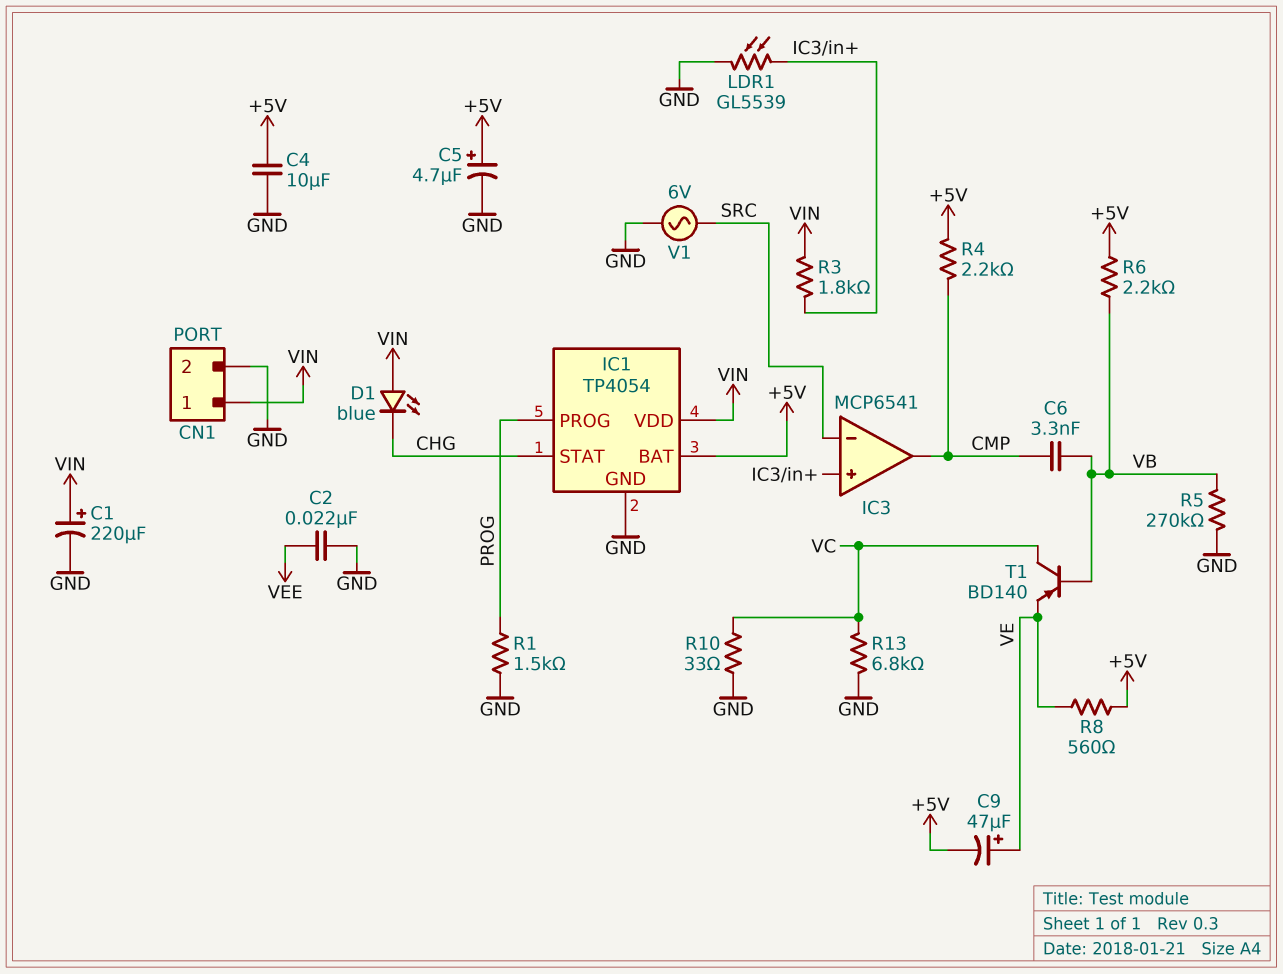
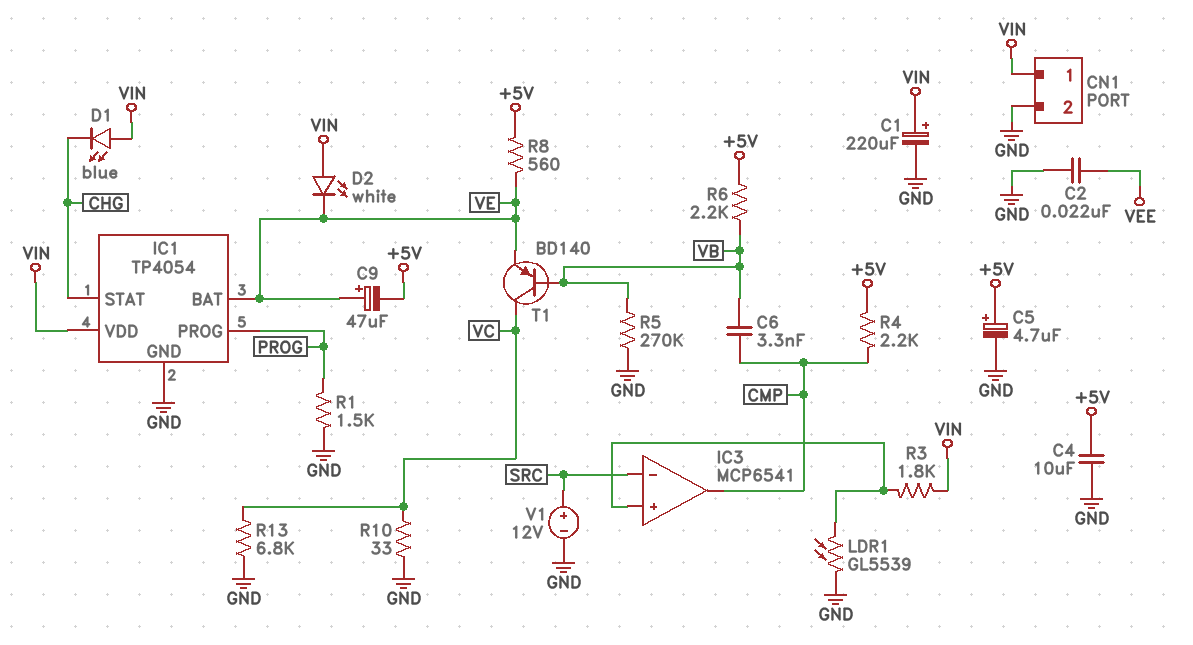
D2: none -> LED white (A VIN, K VE)
IC1 pin BAT: +5V -> VE
V1: AC 6V (GND, SRC) -> 12V (plus SRC, minus GND)

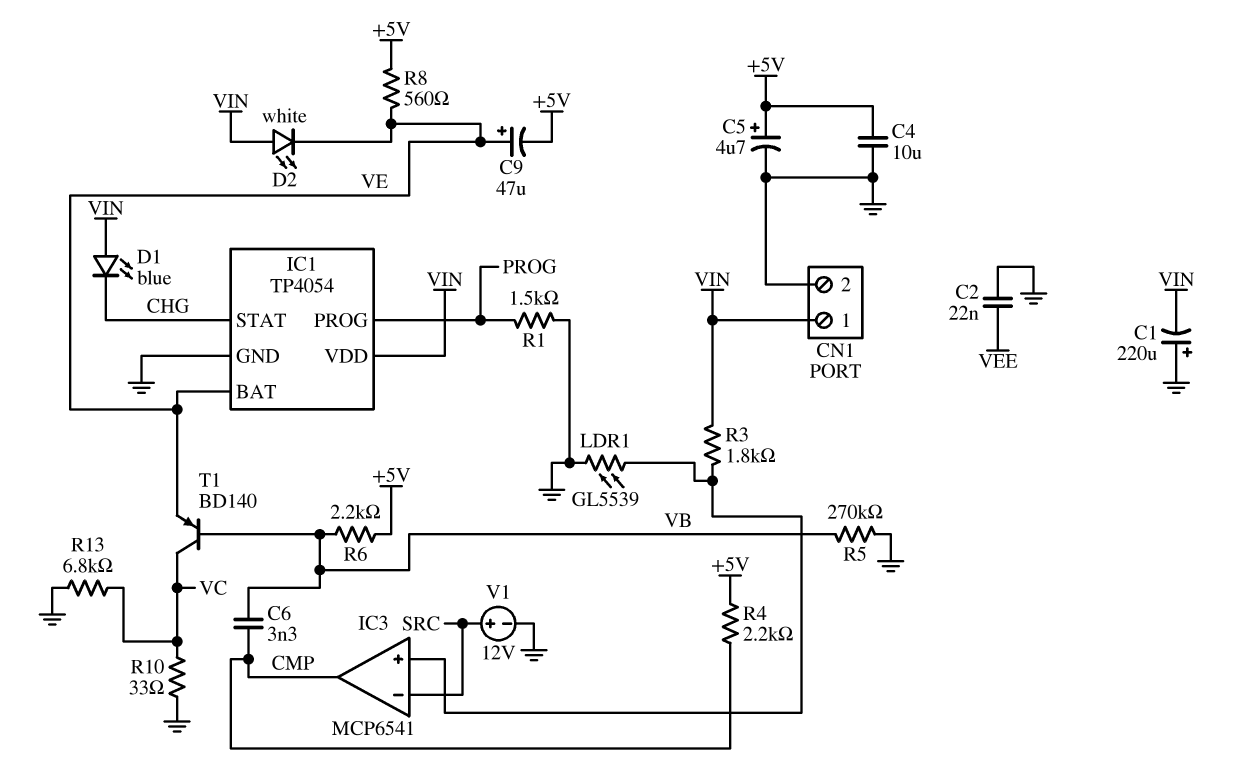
C1: 220uF (plus VIN, minus GND) -> 220uF (plus GND, minus VIN)

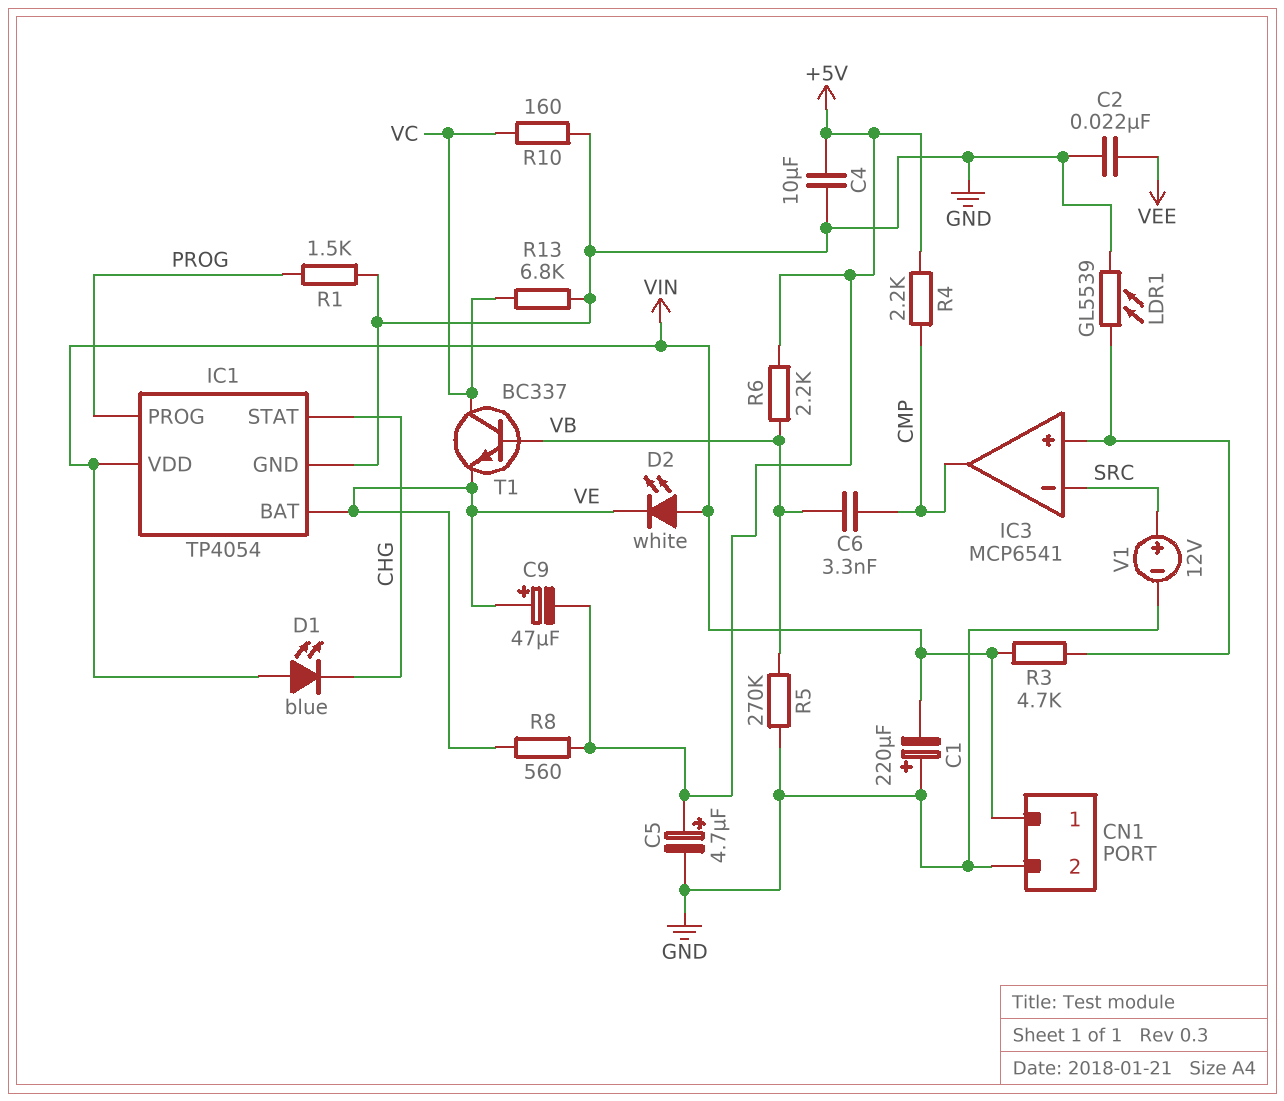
R3: 1.8k (IC3/in+, VIN) -> 4.7k (IC3/in+, VIN)
R10: 33 (GND, VC) -> 160 (GND, VC)
T1: PNP BD140 (B VB, C VC, E VE) -> NPN BC337 (B VB, C VC, E VE)

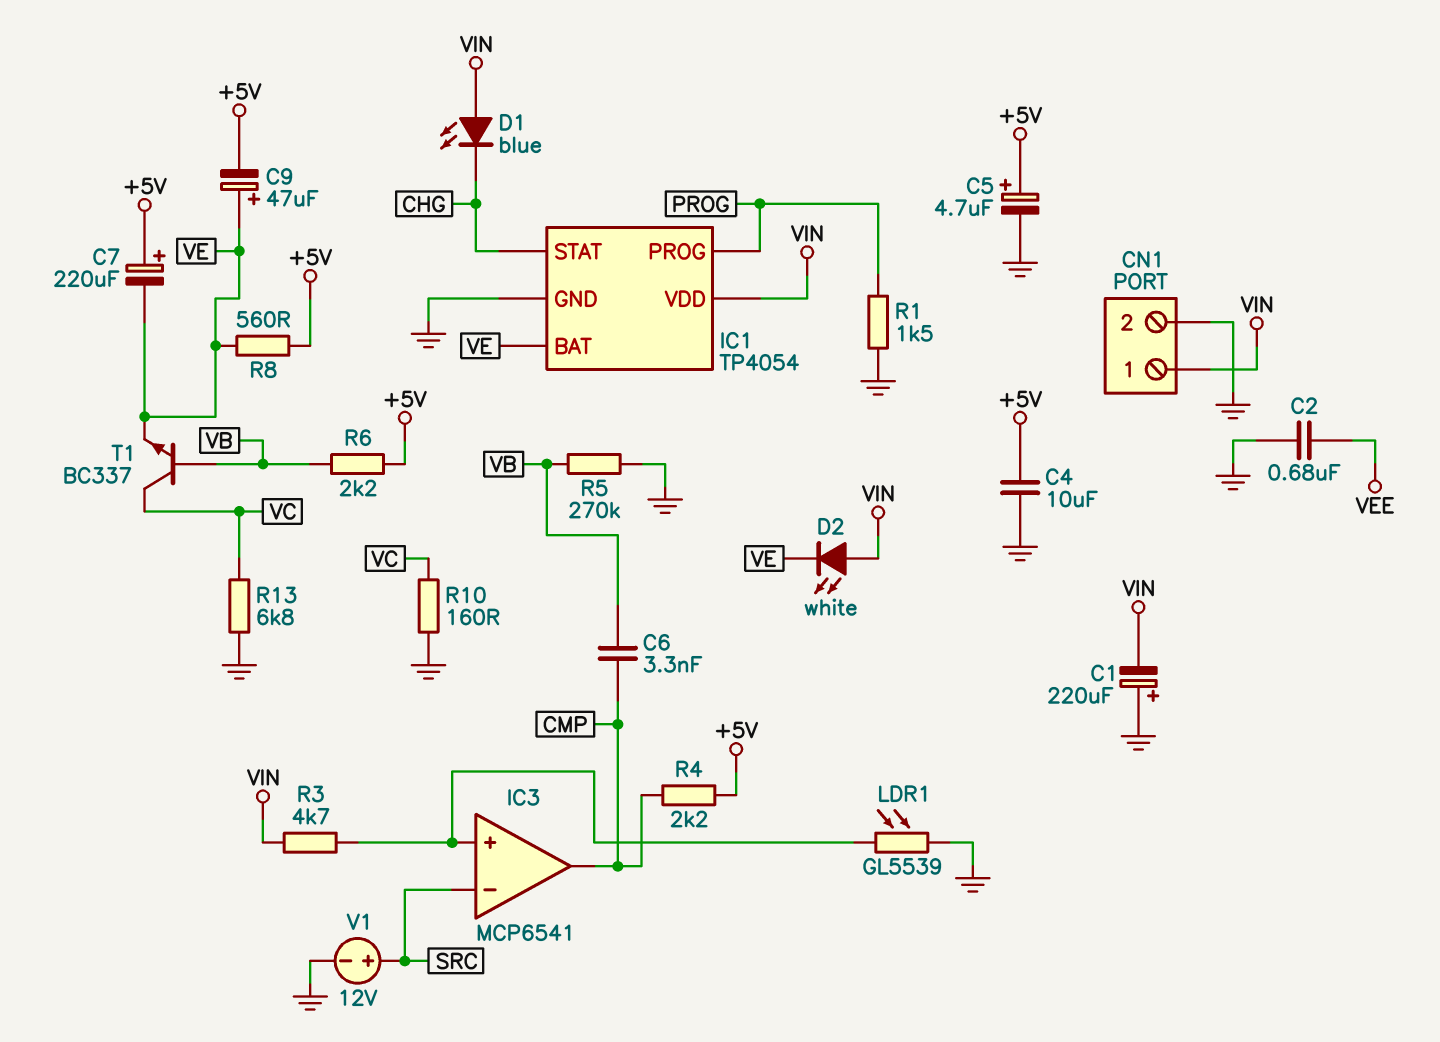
C2: 22nF (GND, VEE) -> 680nF (GND, VEE)
C7: none -> 220uF (plus +5V, minus VE)

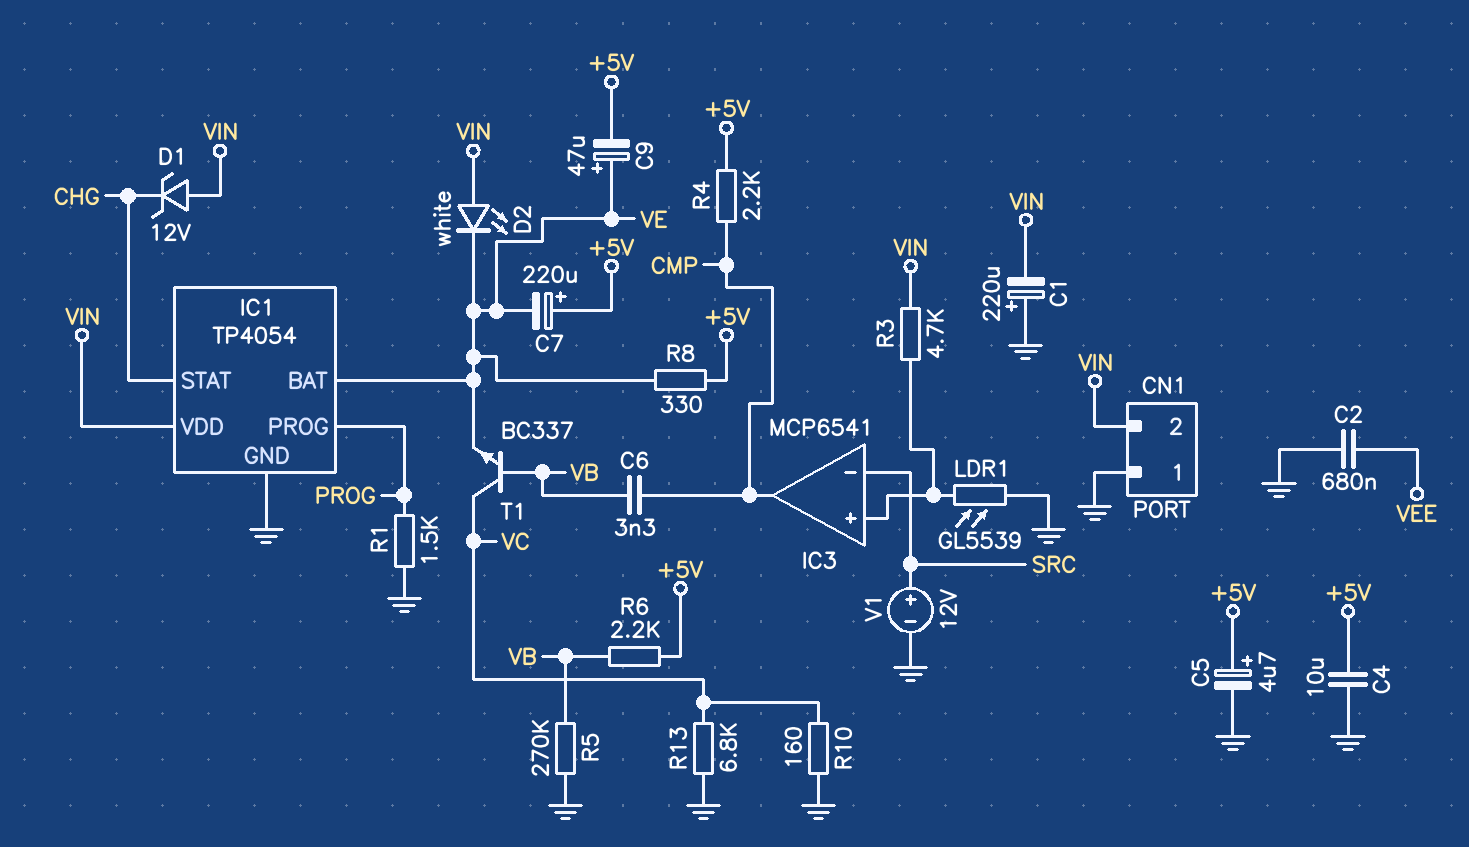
CN1 pin 1: VIN -> GND
CN1 pin 2: GND -> VIN
D1: LED blue (A VIN, K CHG) -> zener 12V (A VIN, K CHG)
R8: 560 (+5V, VE) -> 330 (+5V, VE)

